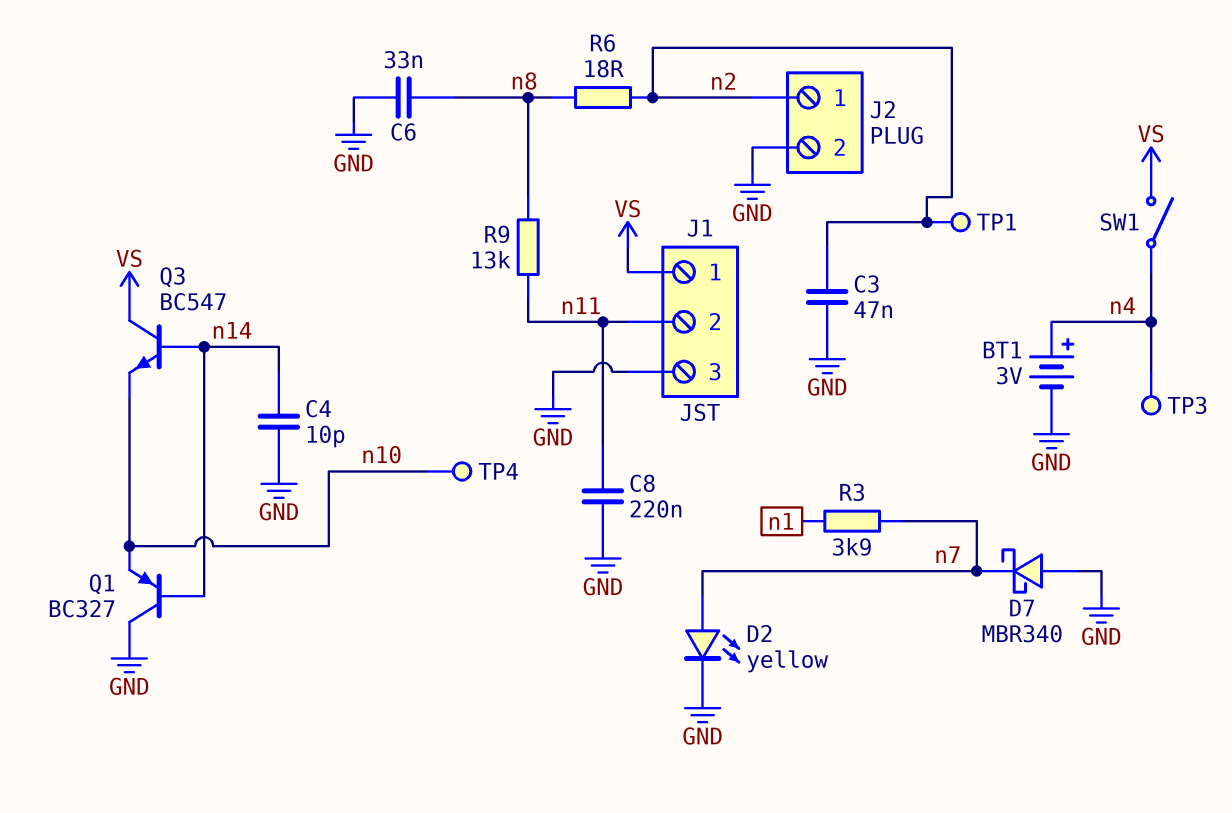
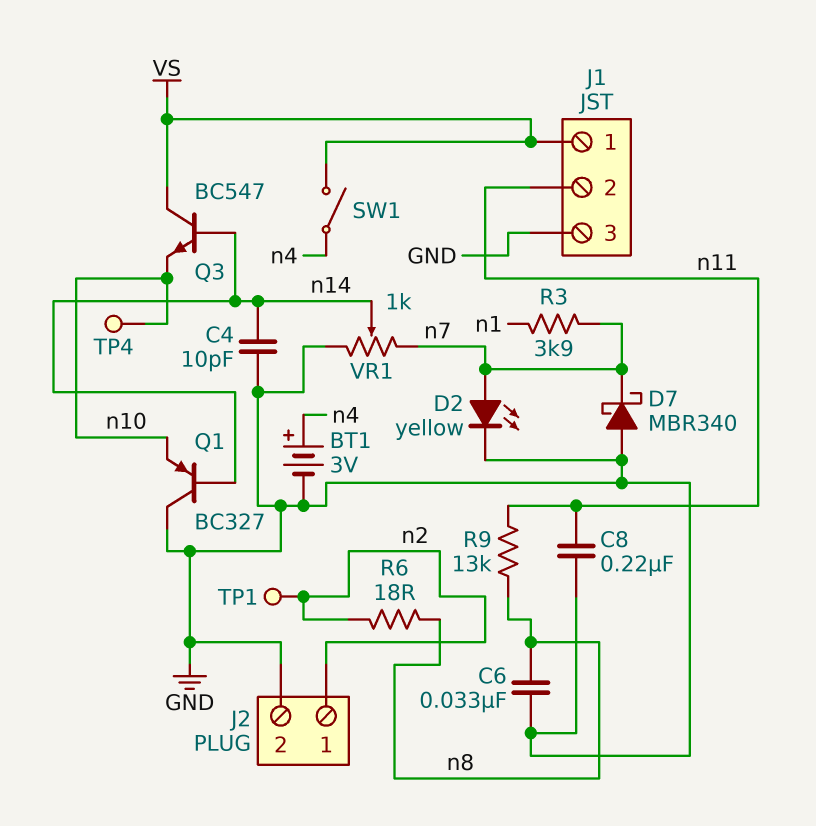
C3: 47nF (GND, n2) -> none
TP3: test point (n4) -> none
VR1: none -> 1k (GND, n7, wiper n14)

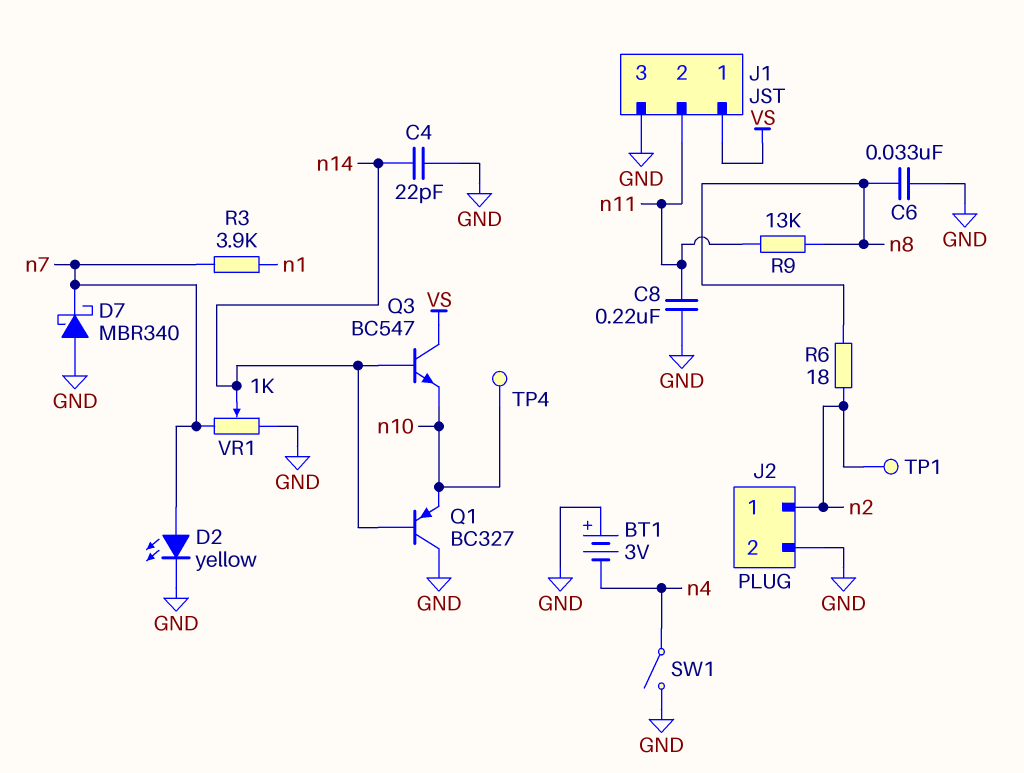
BT1: 3V (plus n4, minus GND) -> 3V (plus GND, minus n4)
C4: 10pF (GND, n14) -> 22pF (GND, n14)
SW1: switch (VS, n4) -> switch (GND, n4)

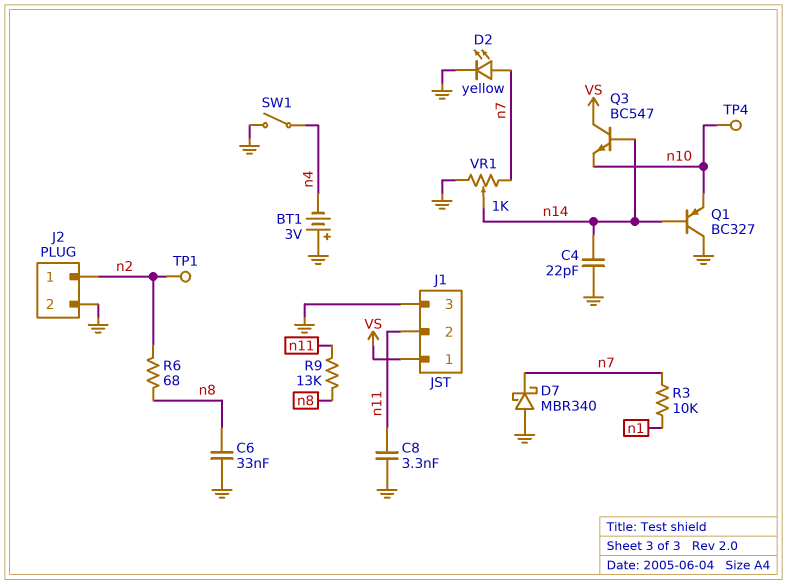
C8: 220nF (GND, n11) -> 3.3nF (GND, n11)
R3: 3.9k (n1, n7) -> 10k (n1, n7)
R6: 18 (n2, n8) -> 68 (n2, n8)

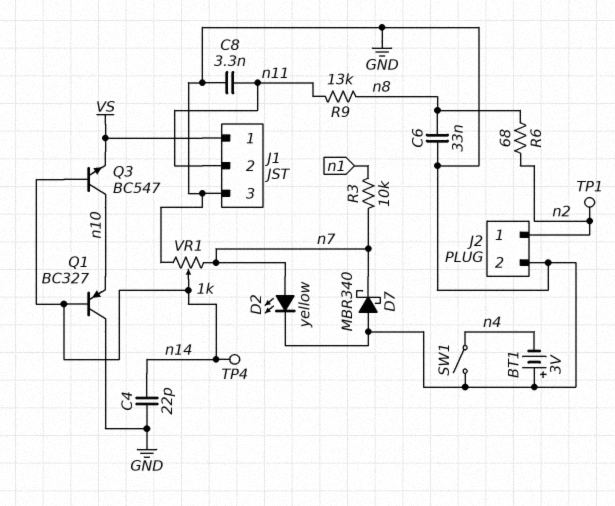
Q3: NPN BC547 (B n14, C VS, E n10) -> NPN BC547 (B n14, C n10, E VS)
TP4: test point (n10) -> test point (n14)

